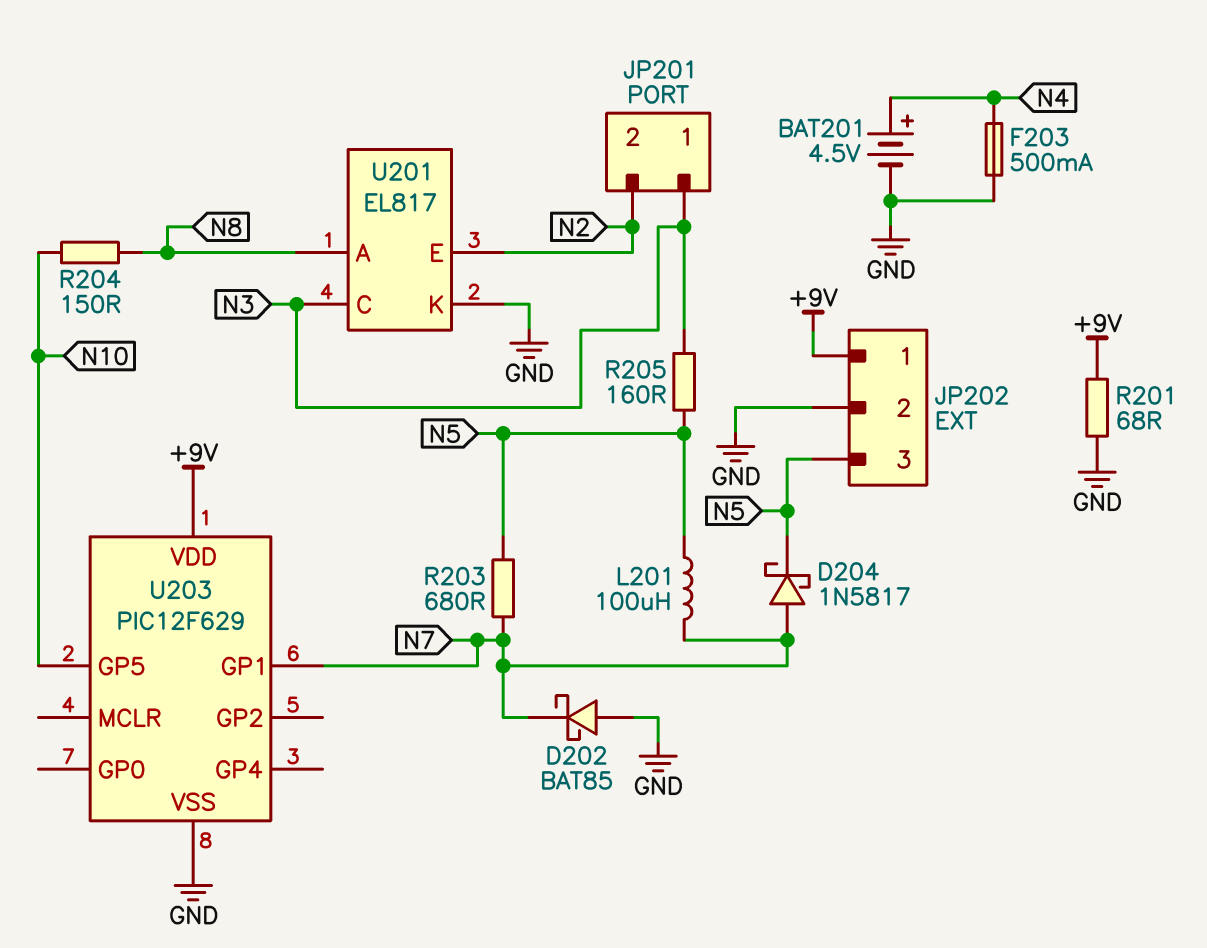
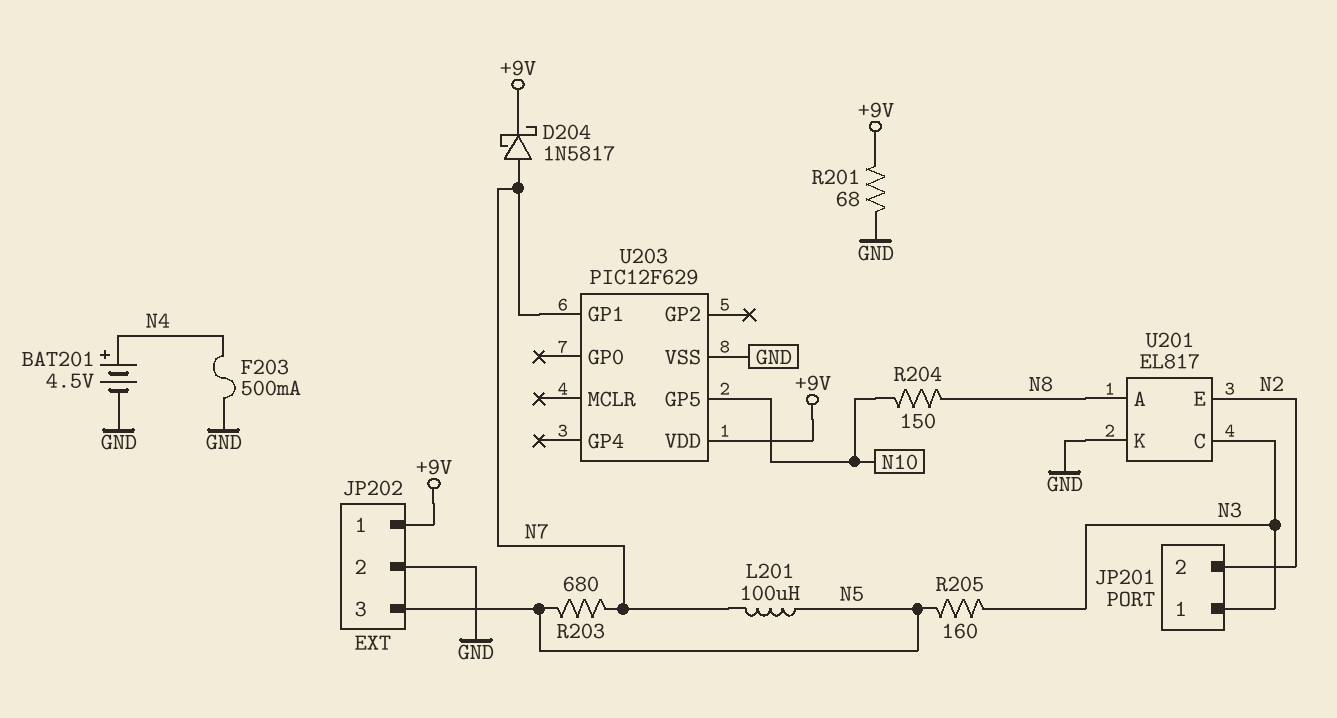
D202: schottky BAT85 (A GND, K N7) -> none
D204: schottky 1N5817 (A N7, K N5) -> schottky 1N5817 (A N7, K +9V)

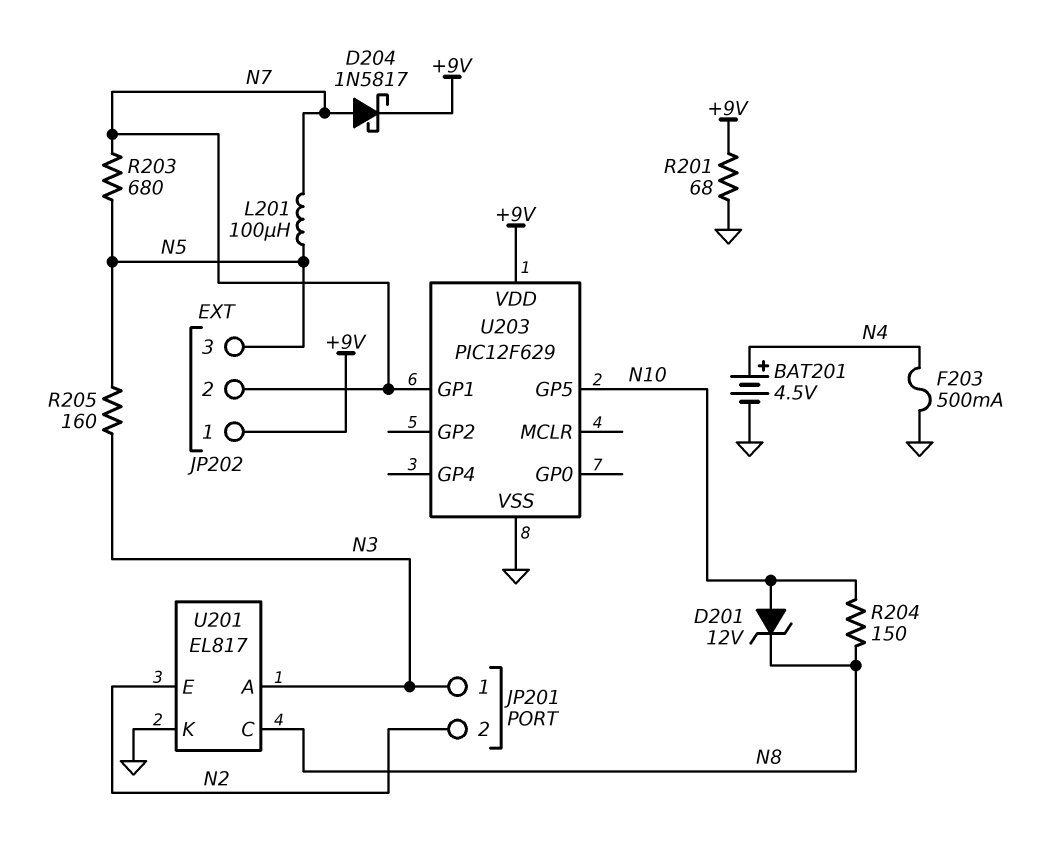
D201: none -> zener 12V (A N10, K N8)
JP202 pin 2: GND -> N7
U201 pin A: N8 -> N3
U201 pin C: N3 -> N8

